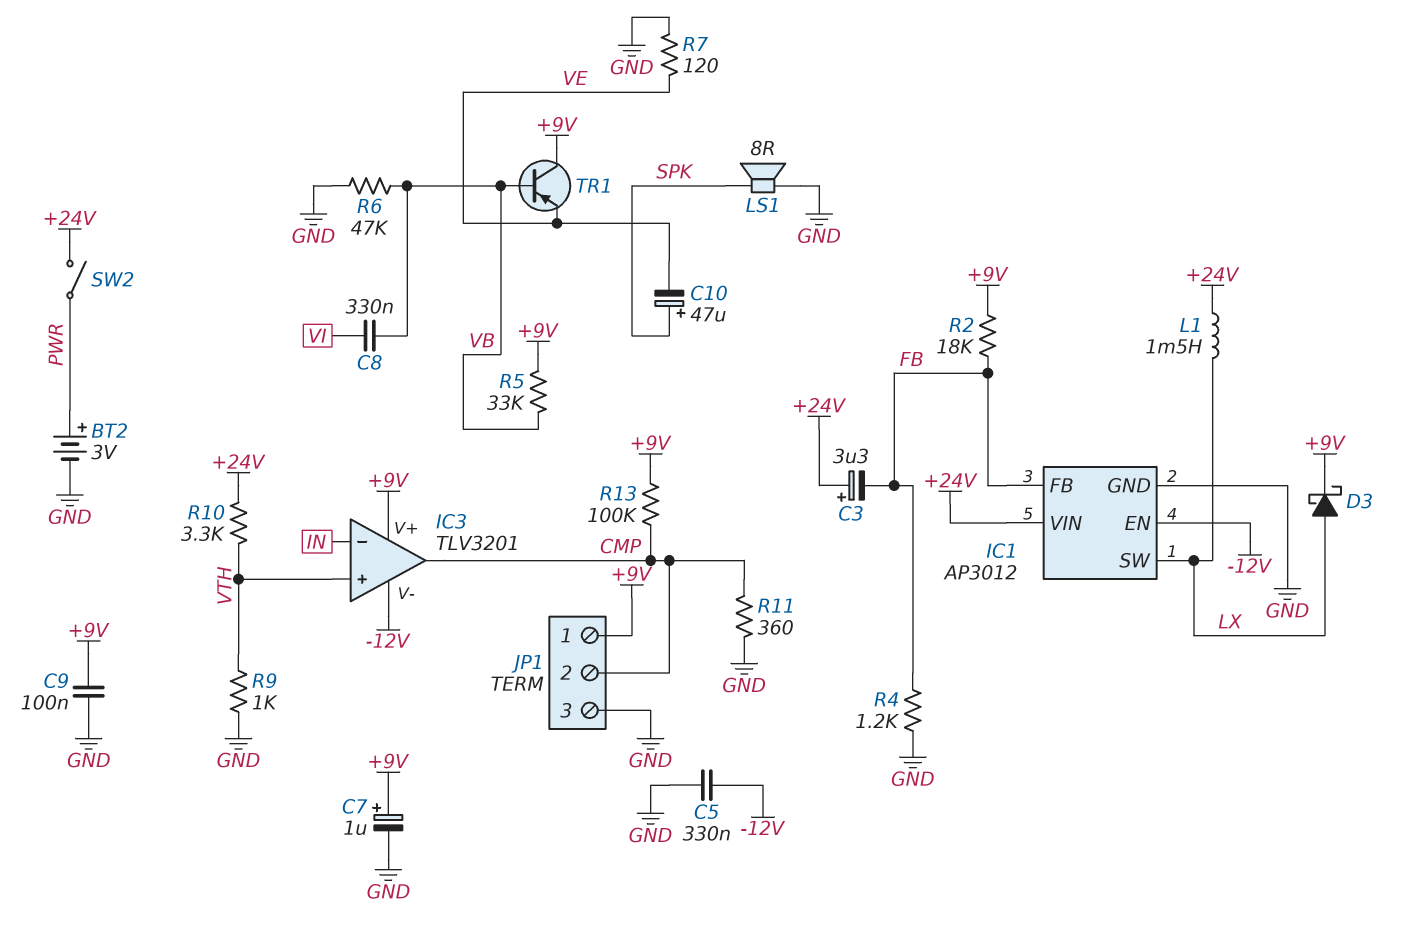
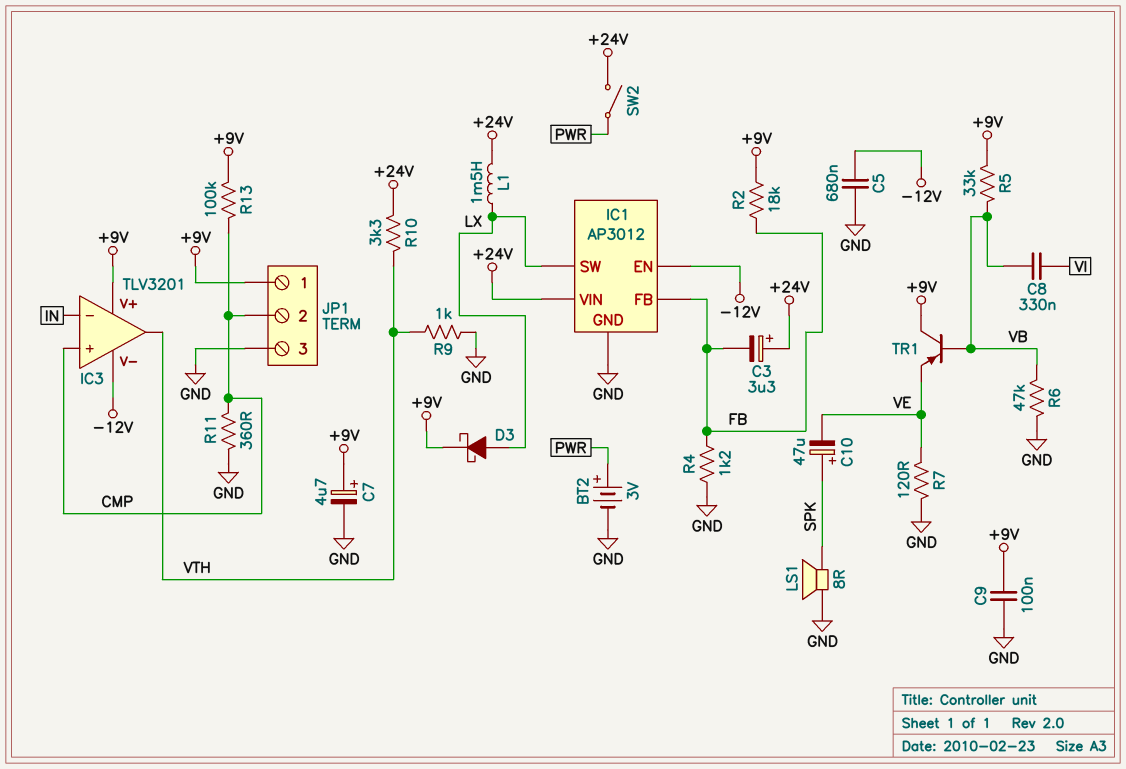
C5: 330nF (-12V, GND) -> 680nF (-12V, GND)
C7: 1uF (plus +9V, minus GND) -> 4.7uF (plus +9V, minus GND)
IC3 pin in+: VTH -> CMP
IC3 pin out: CMP -> VTH

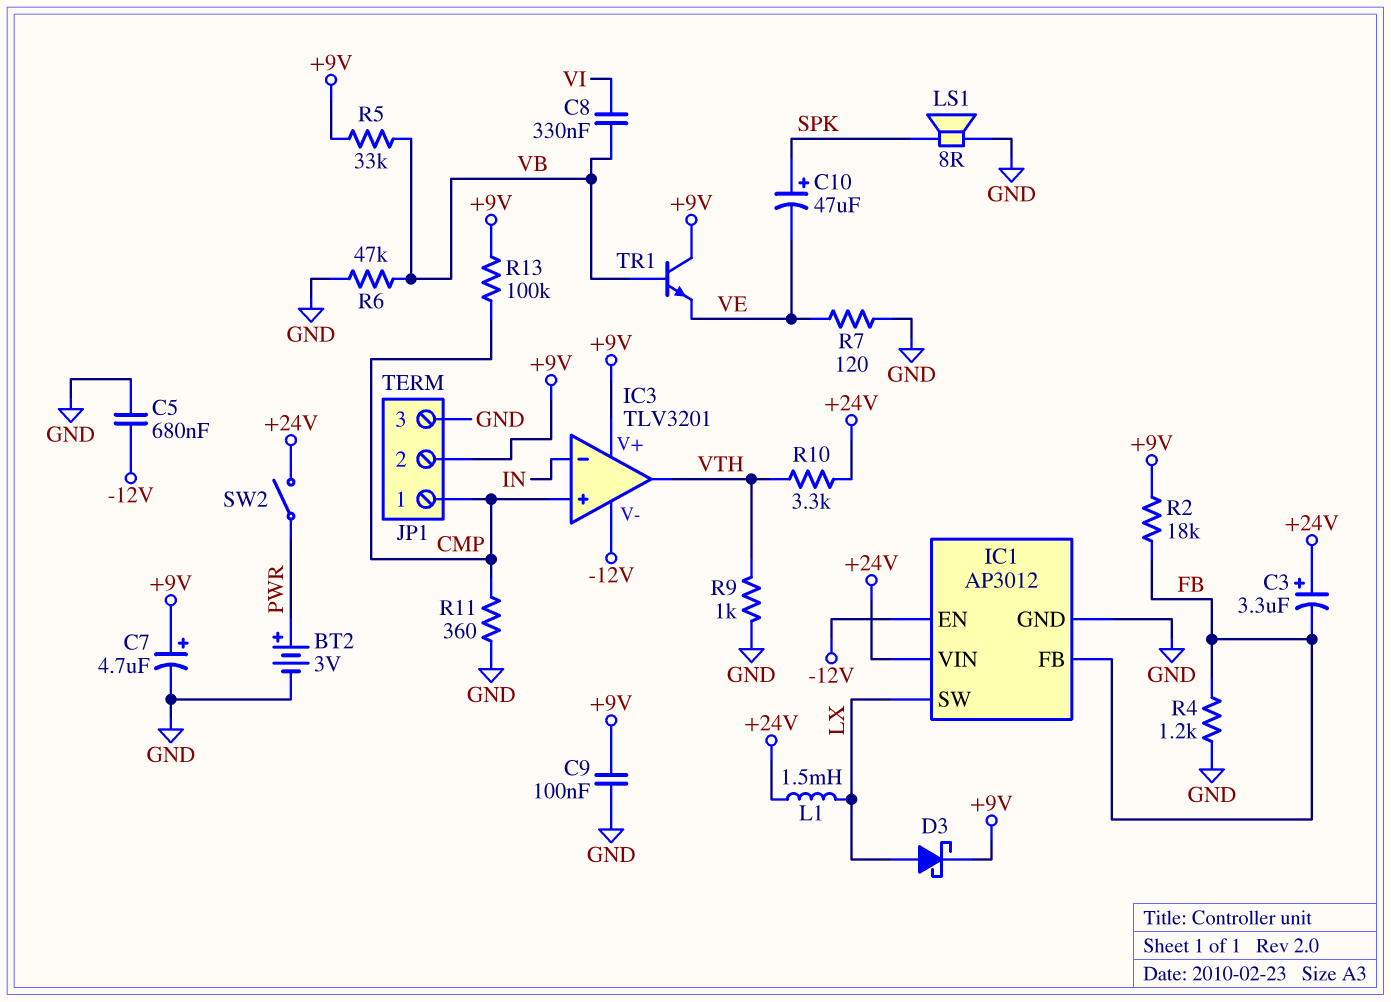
JP1 pin 1: +9V -> CMP
JP1 pin 2: CMP -> +9V
TR1: PNP (B VB, C +9V, E VE) -> NPN (B VB, C +9V, E VE)

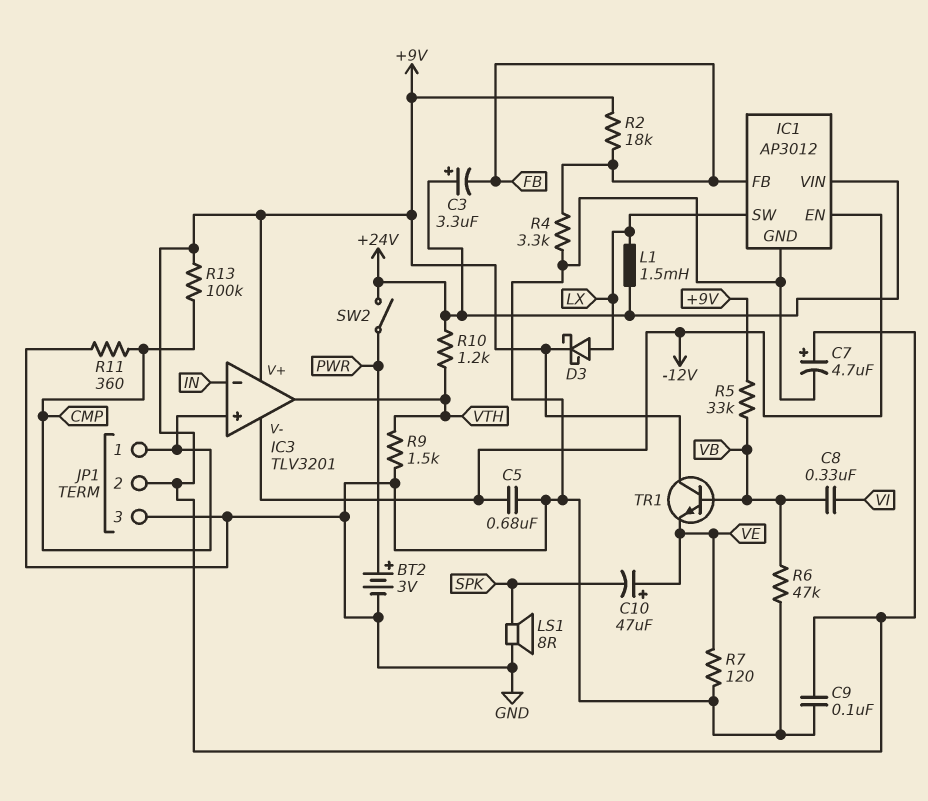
C10: 47uF (plus SPK, minus VE) -> 47uF (plus VE, minus SPK)
R4: 1.2k (FB, GND) -> 3.3k (FB, GND)
R9: 1k (GND, VTH) -> 1.5k (GND, VTH)
R10: 3.3k (+24V, VTH) -> 1.2k (+24V, VTH)

